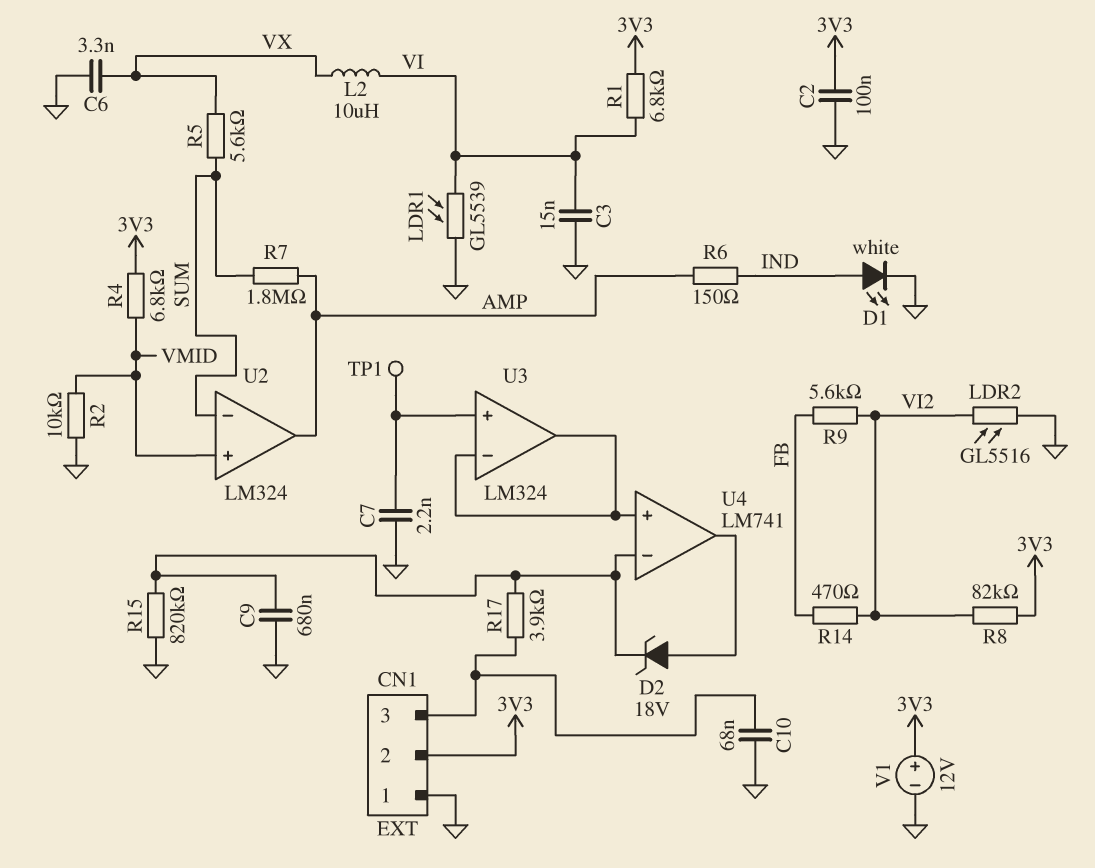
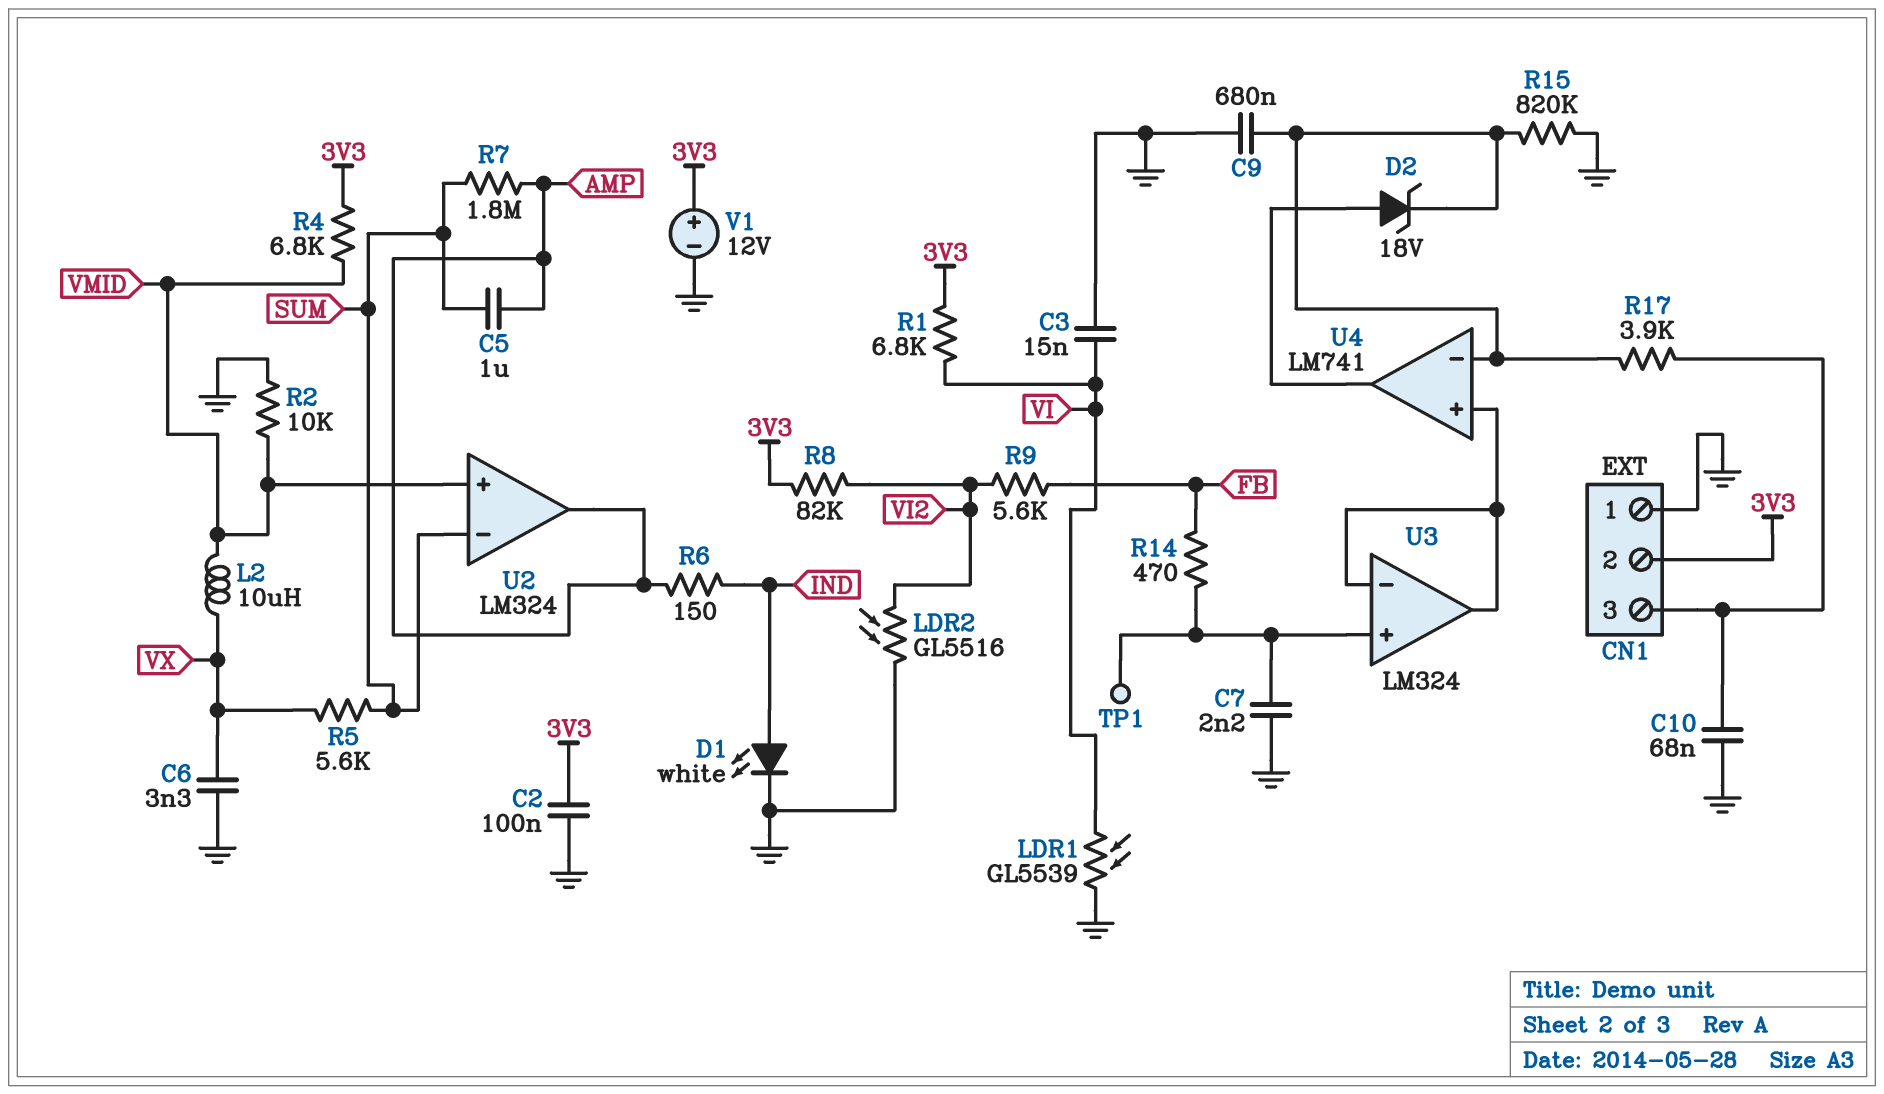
C5: none -> 1uF (AMP, SUM)
L2: 10uH (VI, VX) -> 10uH (VMID, VX)
R14: 470 (FB, VI2) -> 470 (FB, U3/in+)

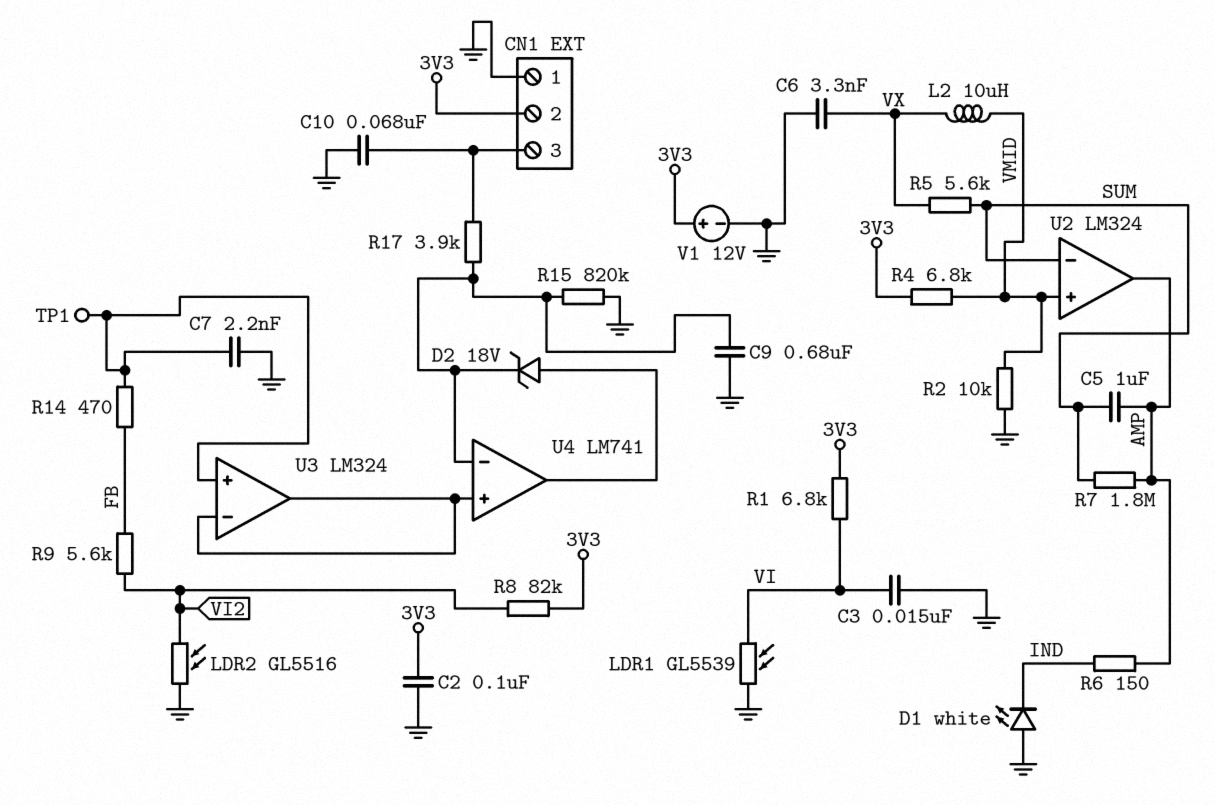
D1: LED white (A IND, K GND) -> LED white (A GND, K IND)

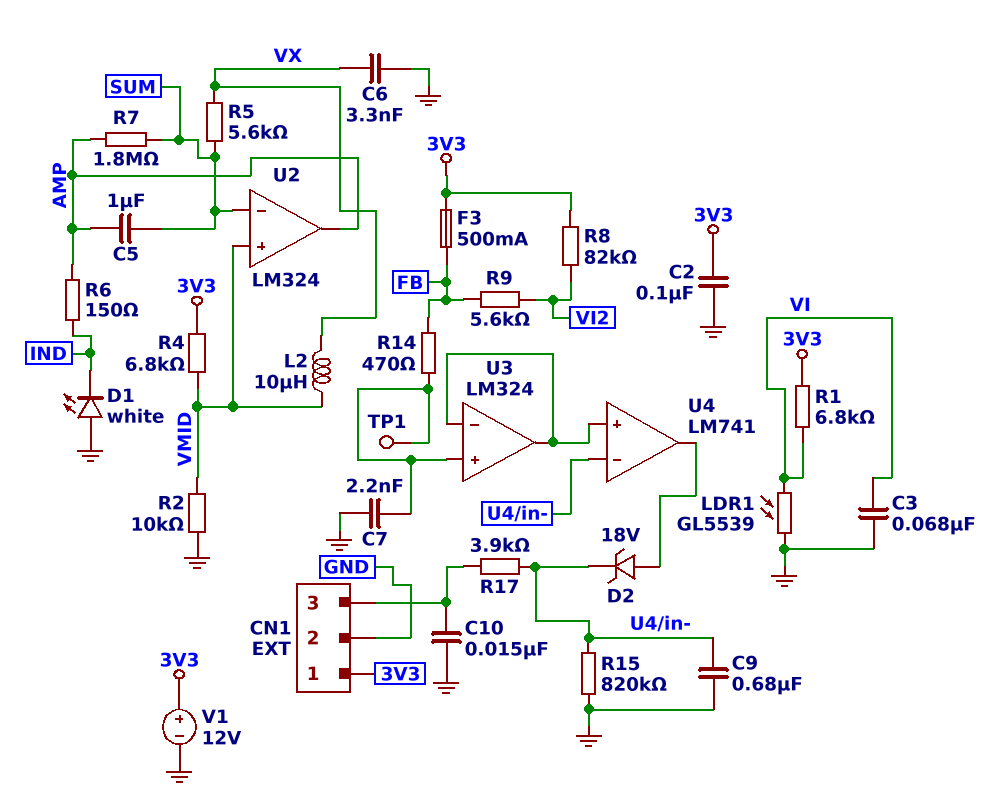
C3: 15nF (GND, VI) -> 68nF (GND, VI)
C10: 68nF (CN1/3, GND) -> 15nF (CN1/3, GND)
CN1 pin 1: GND -> 3V3
CN1 pin 2: 3V3 -> GND
F3: none -> 500mA (3V3, FB)
LDR2: GL5516 (GND, VI2) -> none

